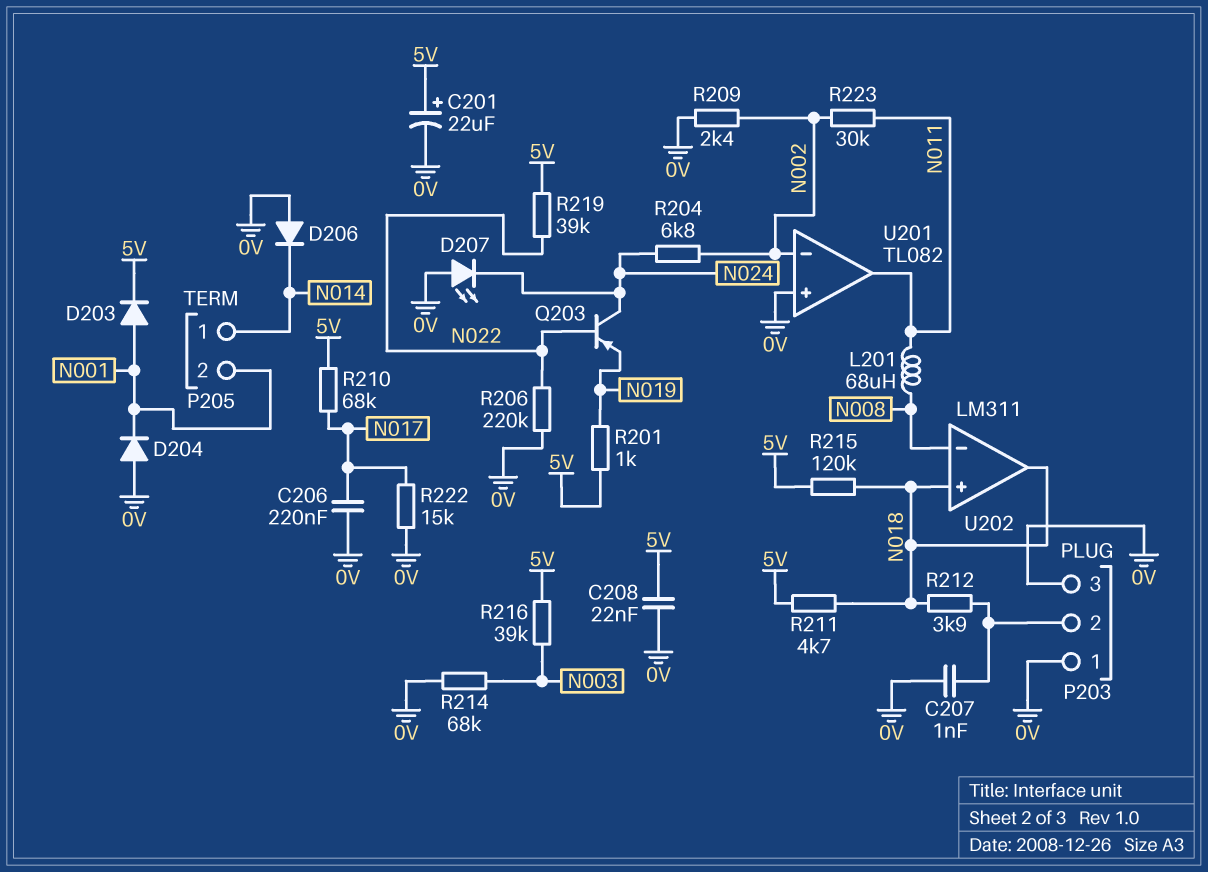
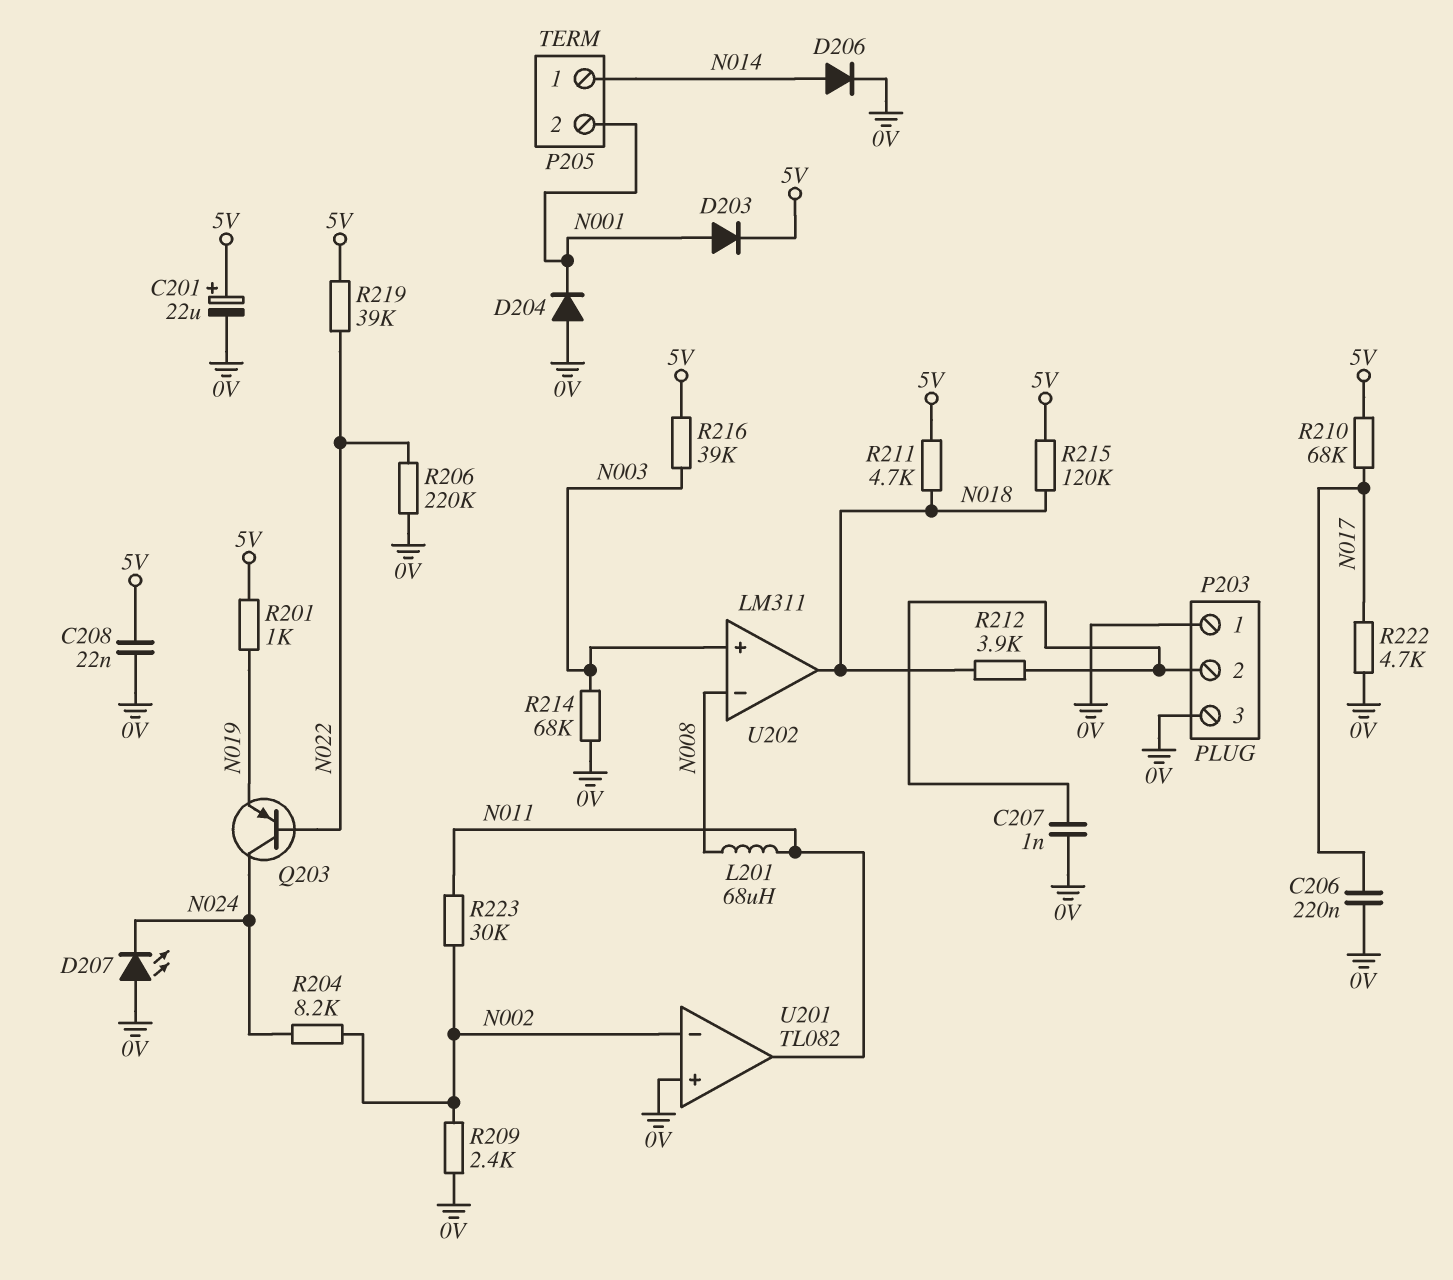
D206: diode (A 0V, K N014) -> diode (A N014, K 0V)
R204: 6.8k (N002, N024) -> 8.2k (N002, N024)
R222: 15k (0V, N017) -> 4.7k (0V, N017)
U202 pin in+: N018 -> N003

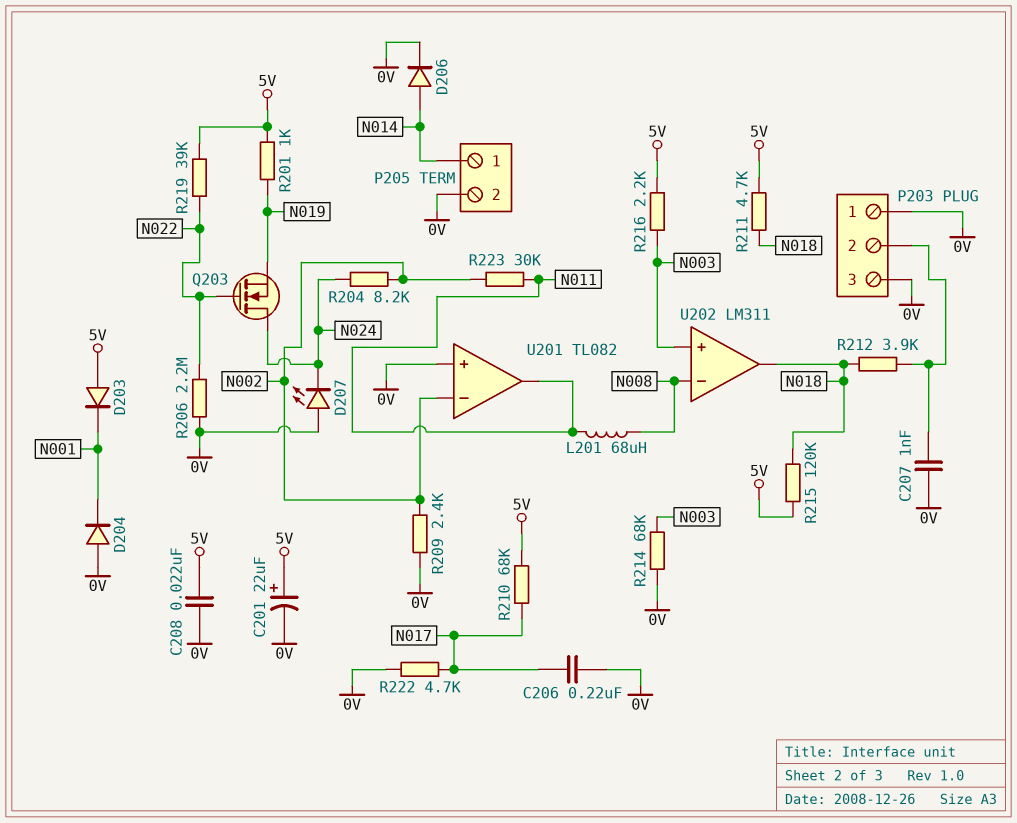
D203: diode (A N001, K 5V) -> diode (A 5V, K N001)
P205 pin 2: N001 -> 0V
Q203: PNP (B N022, C N024, E N019) -> NMOS (G N022, D N024, S N019)
R206: 220k (0V, N022) -> 2.2M (0V, N022)
R216: 39k (5V, N003) -> 2.2k (5V, N003)

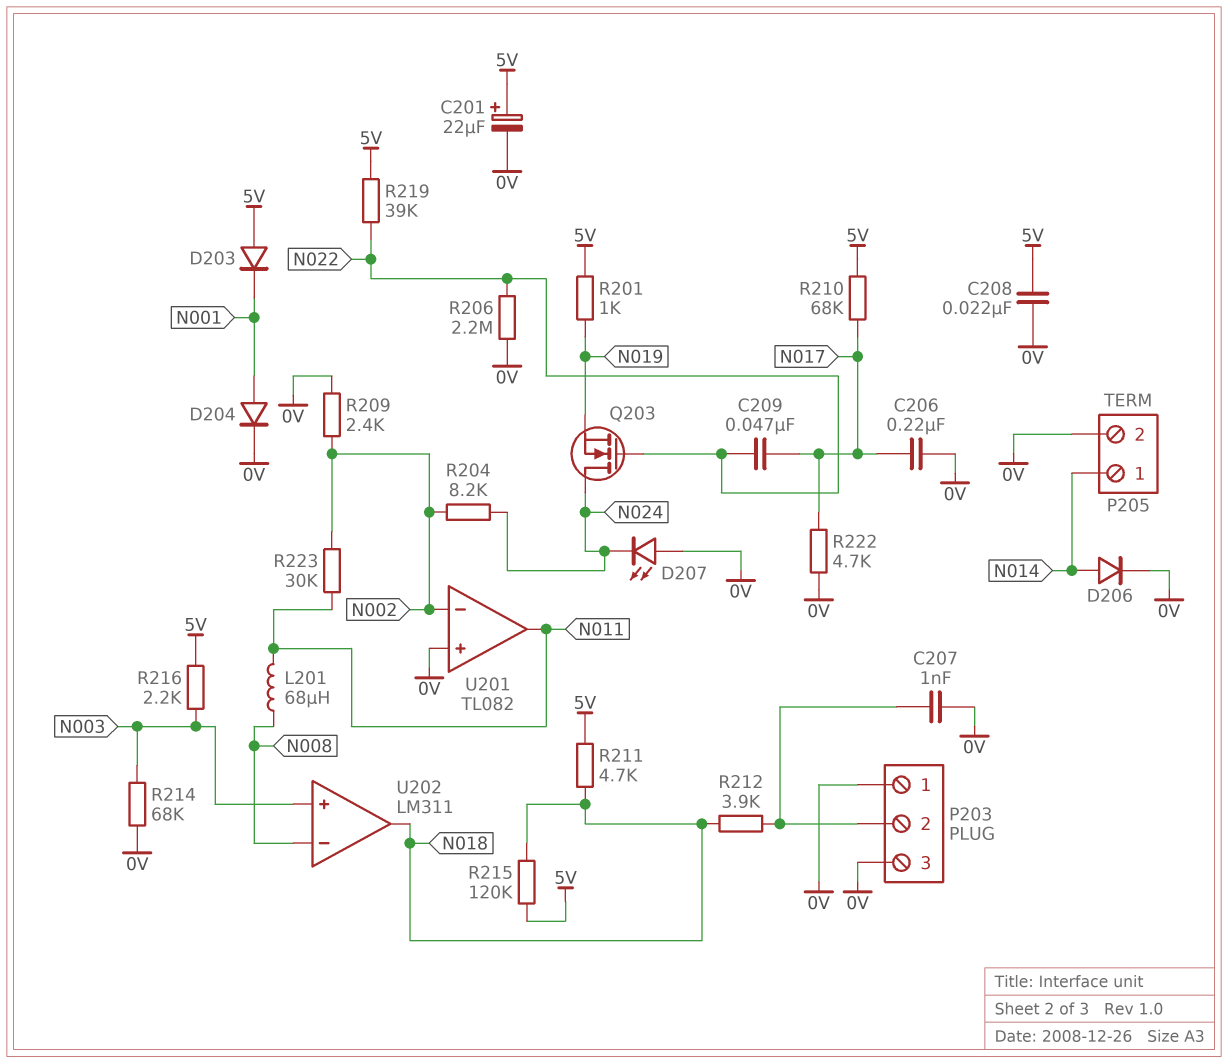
C209: none -> 47nF (N017, N022)
D204: diode (A 0V, K N001) -> diode (A N001, K 0V)

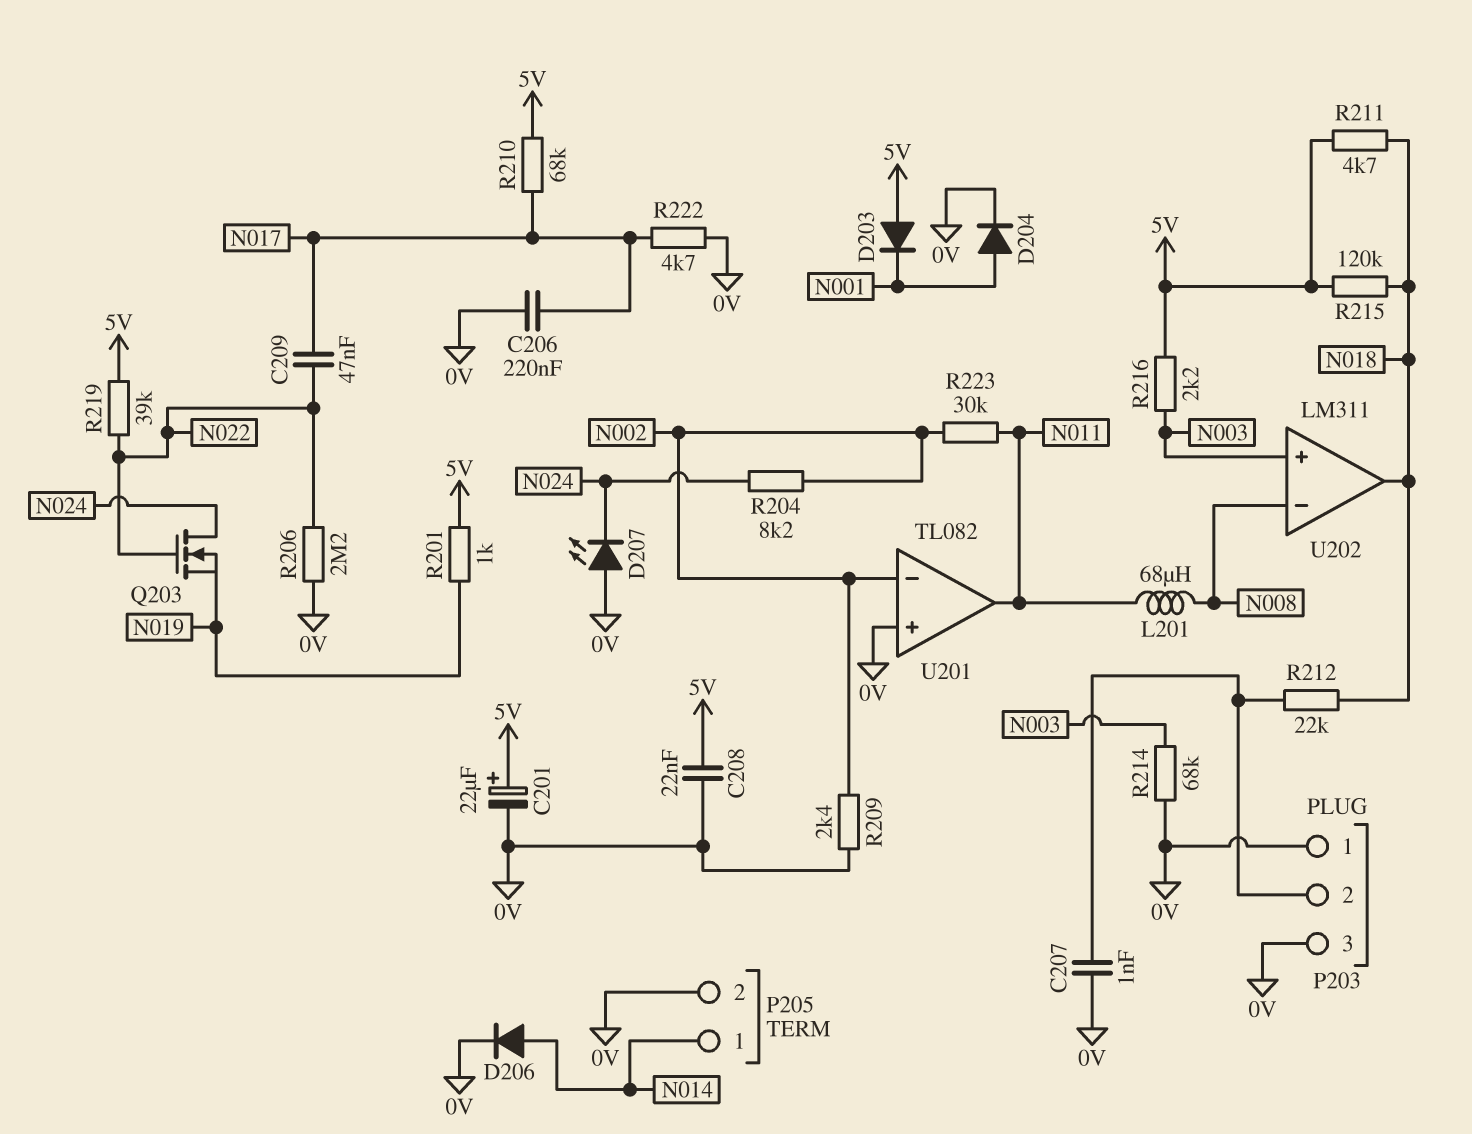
R212: 3.9k (N018, P203/2) -> 22k (N018, P203/2)

